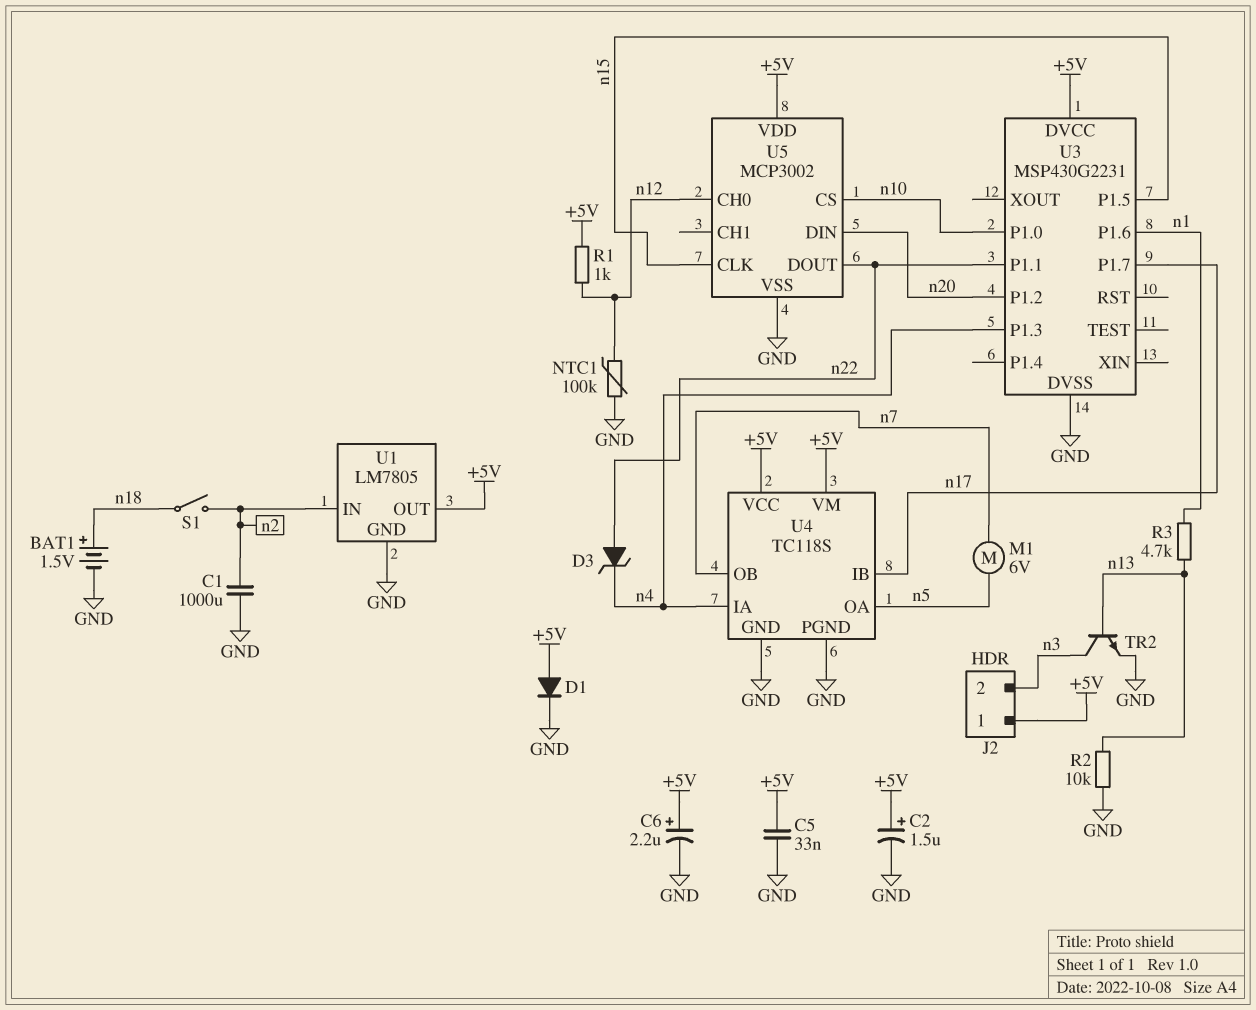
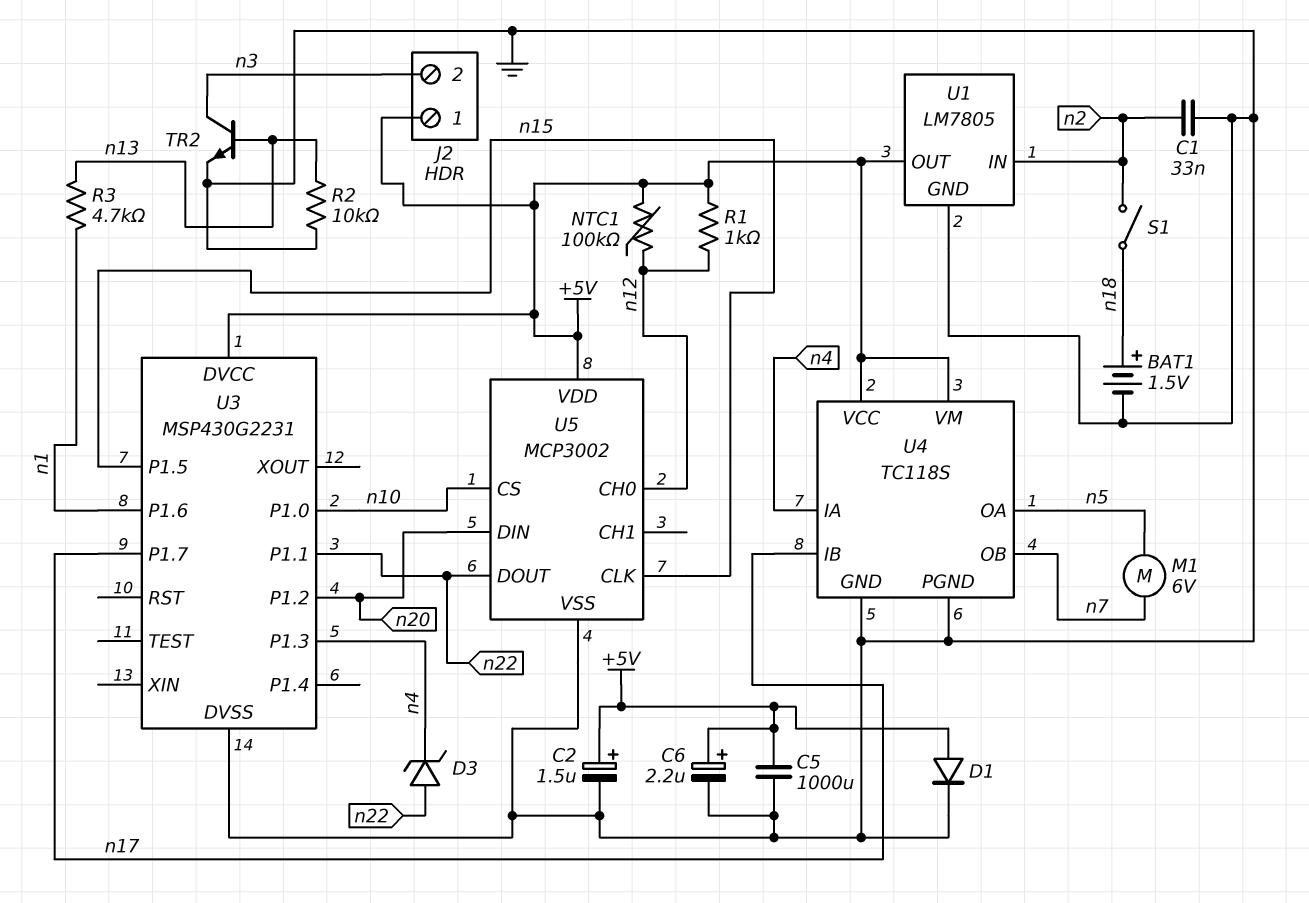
C1: 1000uF (GND, n2) -> 33nF (GND, n2)
C5: 33nF (+5V, GND) -> 1000uF (+5V, GND)
NTC1: 100k (GND, n12) -> 100k (+5V, n12)

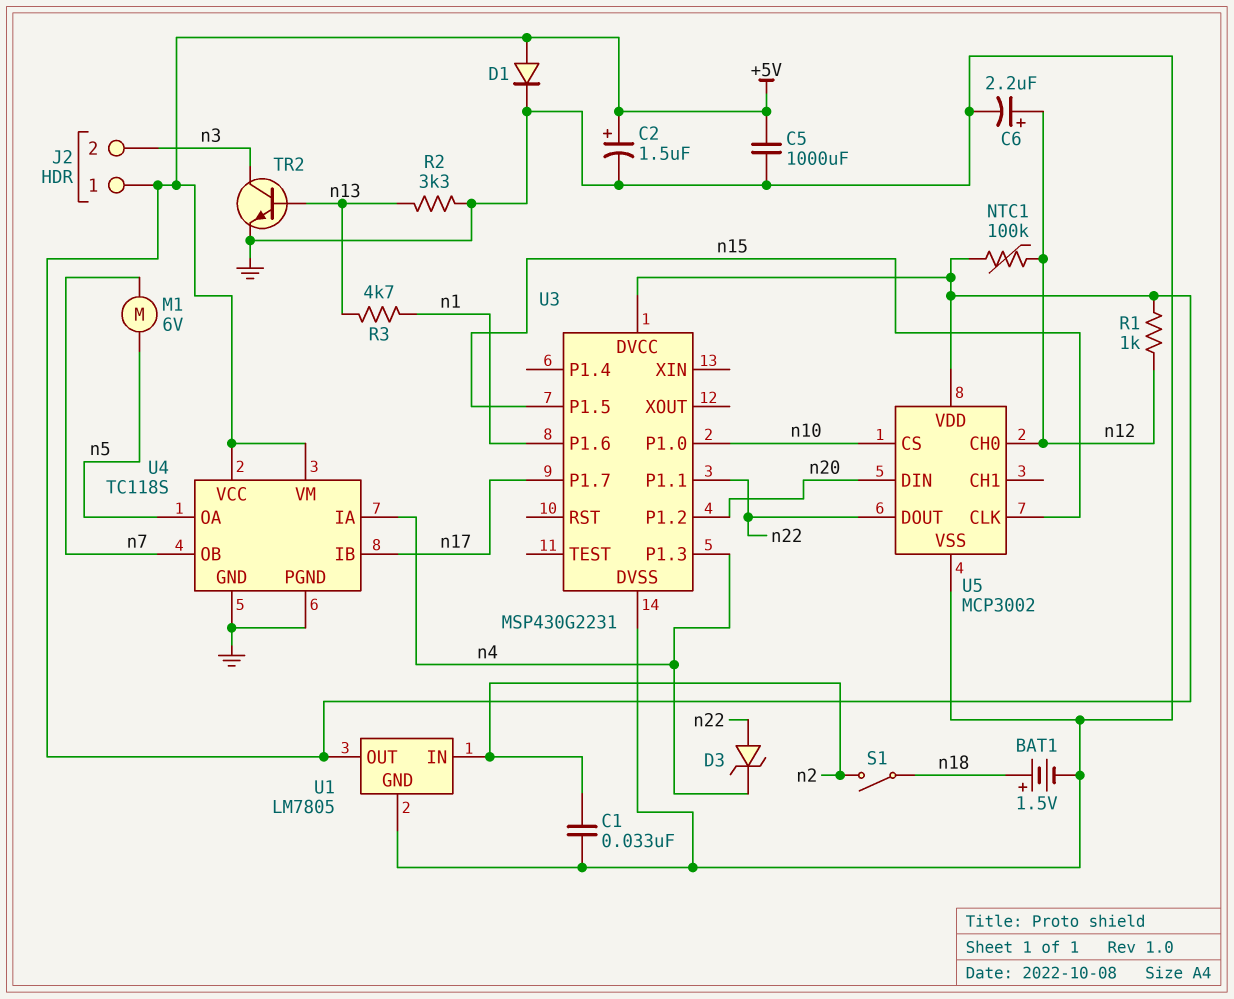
C6: 2.2uF (plus +5V, minus GND) -> 2.2uF (plus n12, minus GND)
R2: 10k (GND, n13) -> 3.3k (GND, n13)

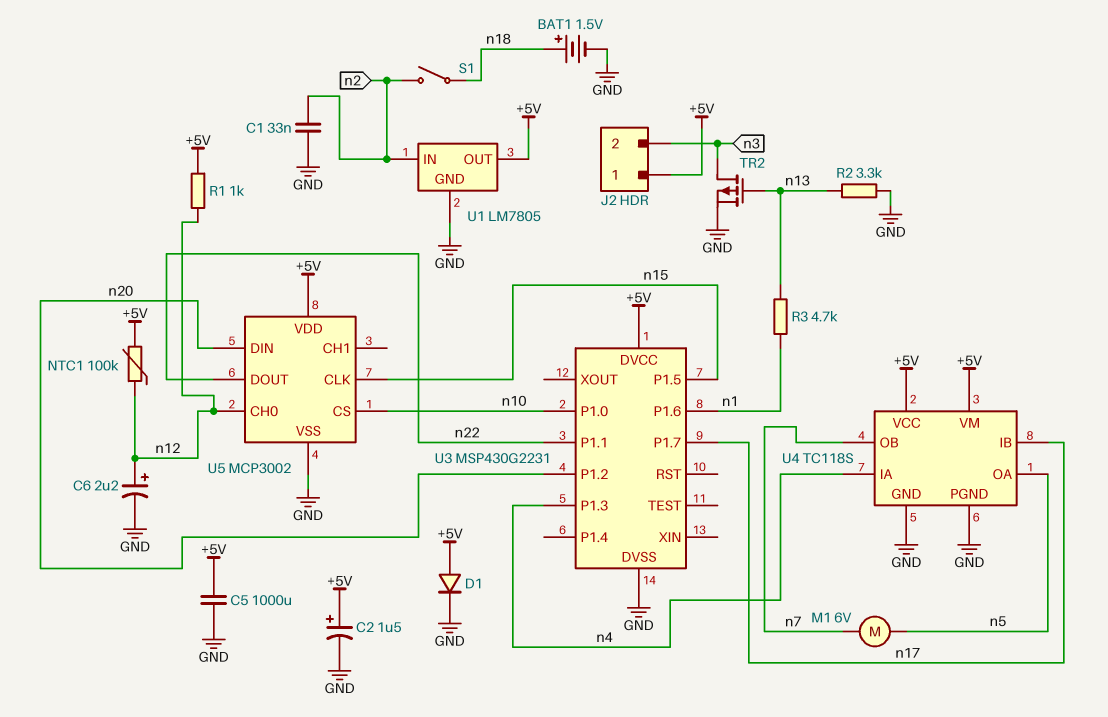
D3: zener (A n22, K n4) -> none
TR2: NPN (B n13, C n3, E GND) -> PMOS (G n13, D n3, S GND)

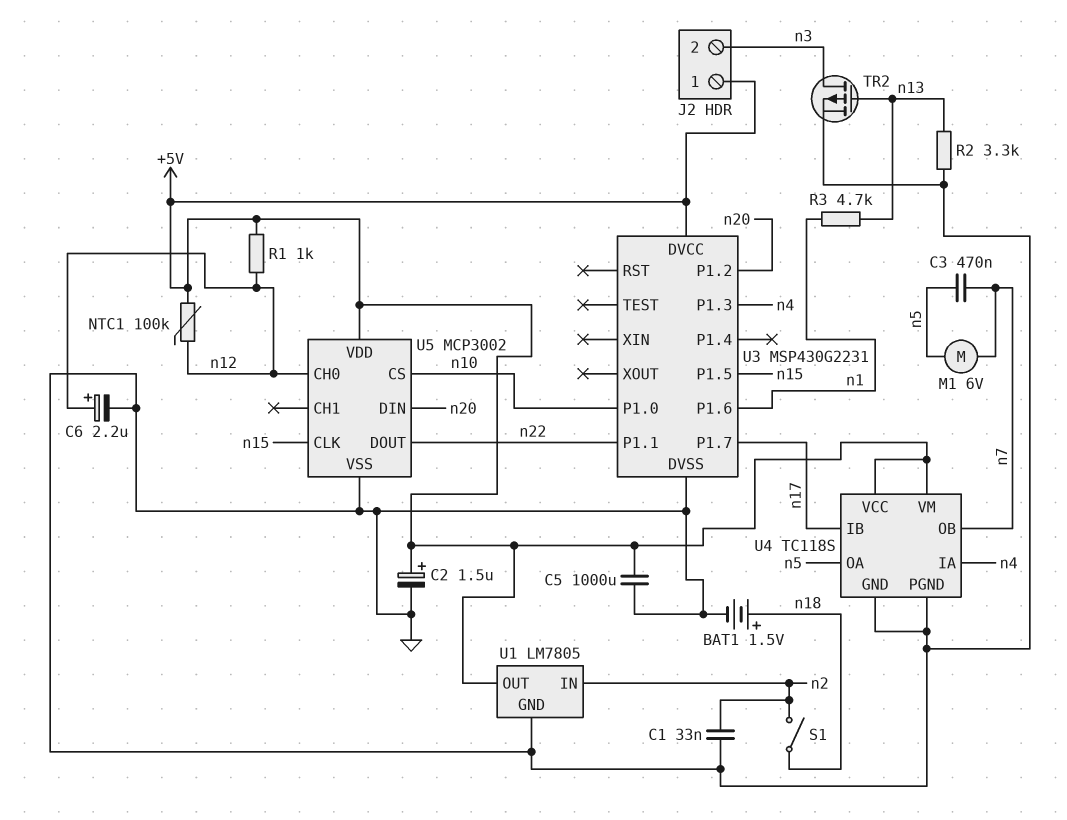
C3: none -> 470nF (n5, n7)
D1: diode (A +5V, K GND) -> none

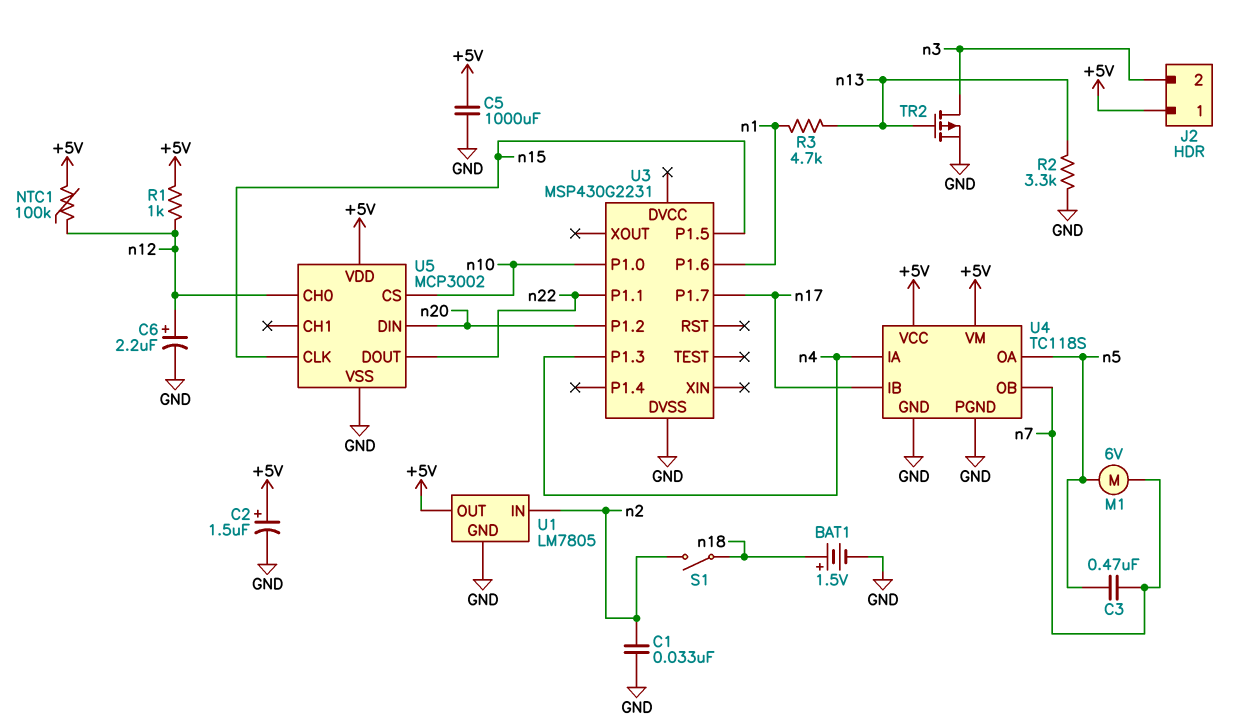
U3 pin DVCC: +5V -> none

